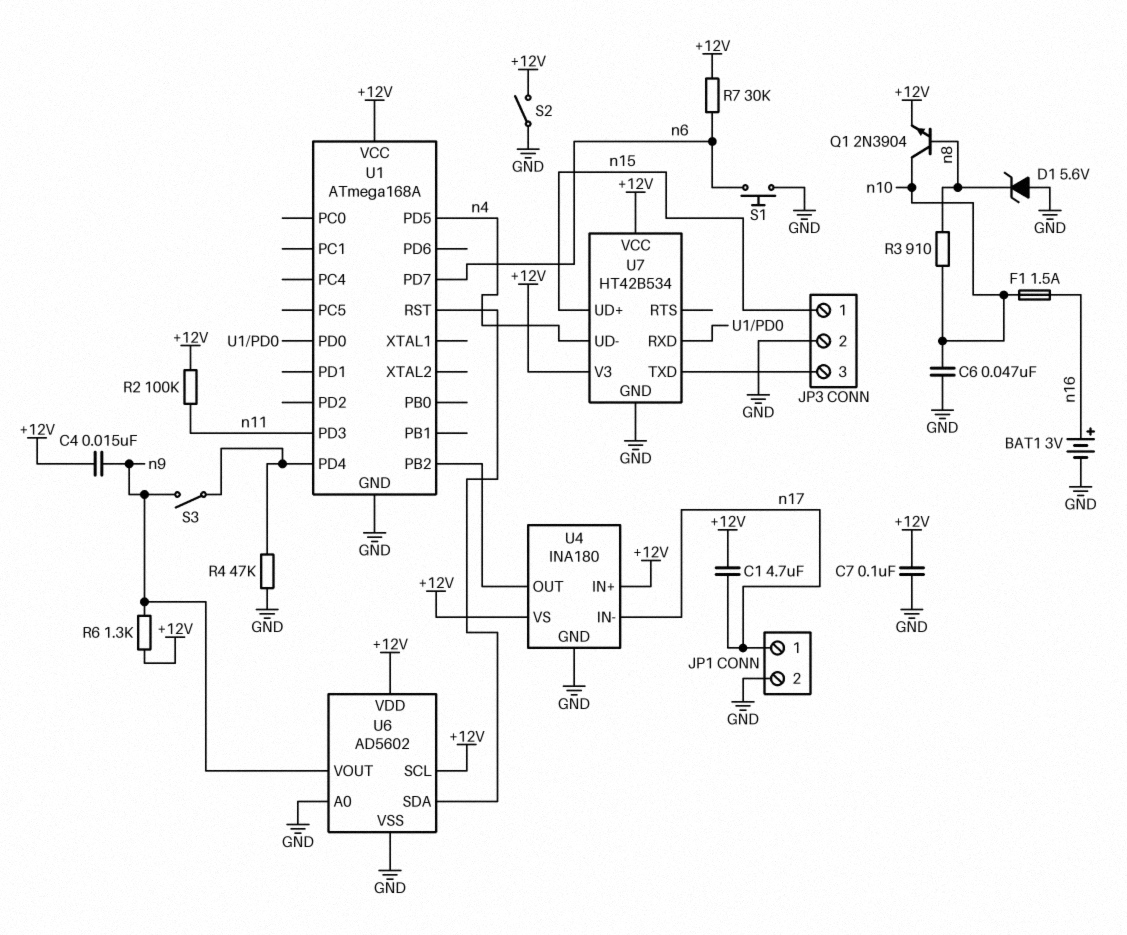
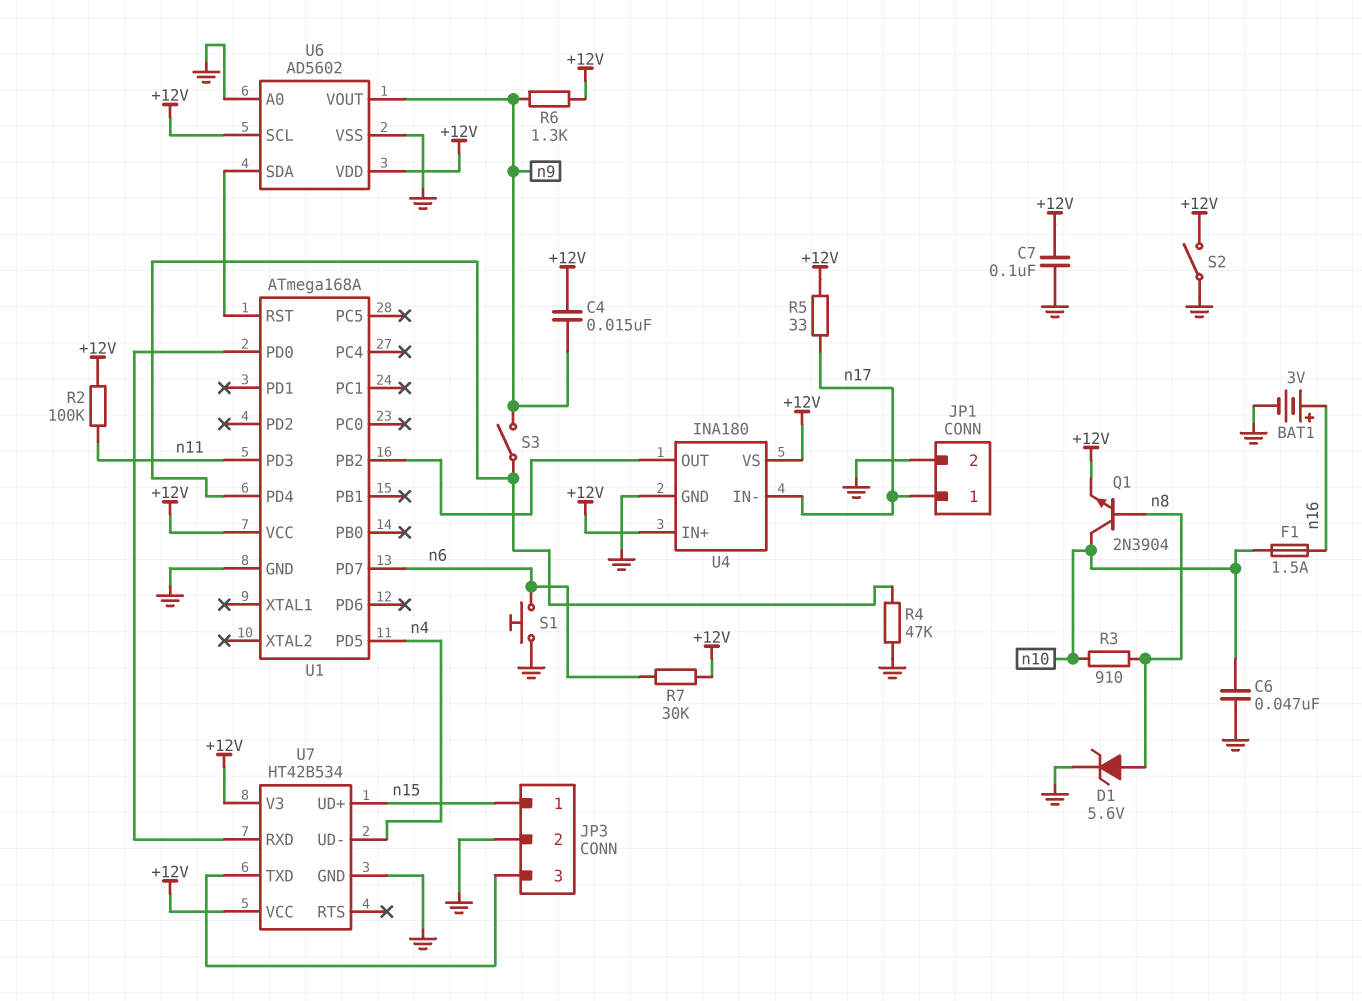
C1: 4.7uF (+12V, n17) -> none
D1: zener 5.6V (A GND, K n8) -> zener 5.6V (A n8, K GND)
R5: none -> 33 (+12V, n17)

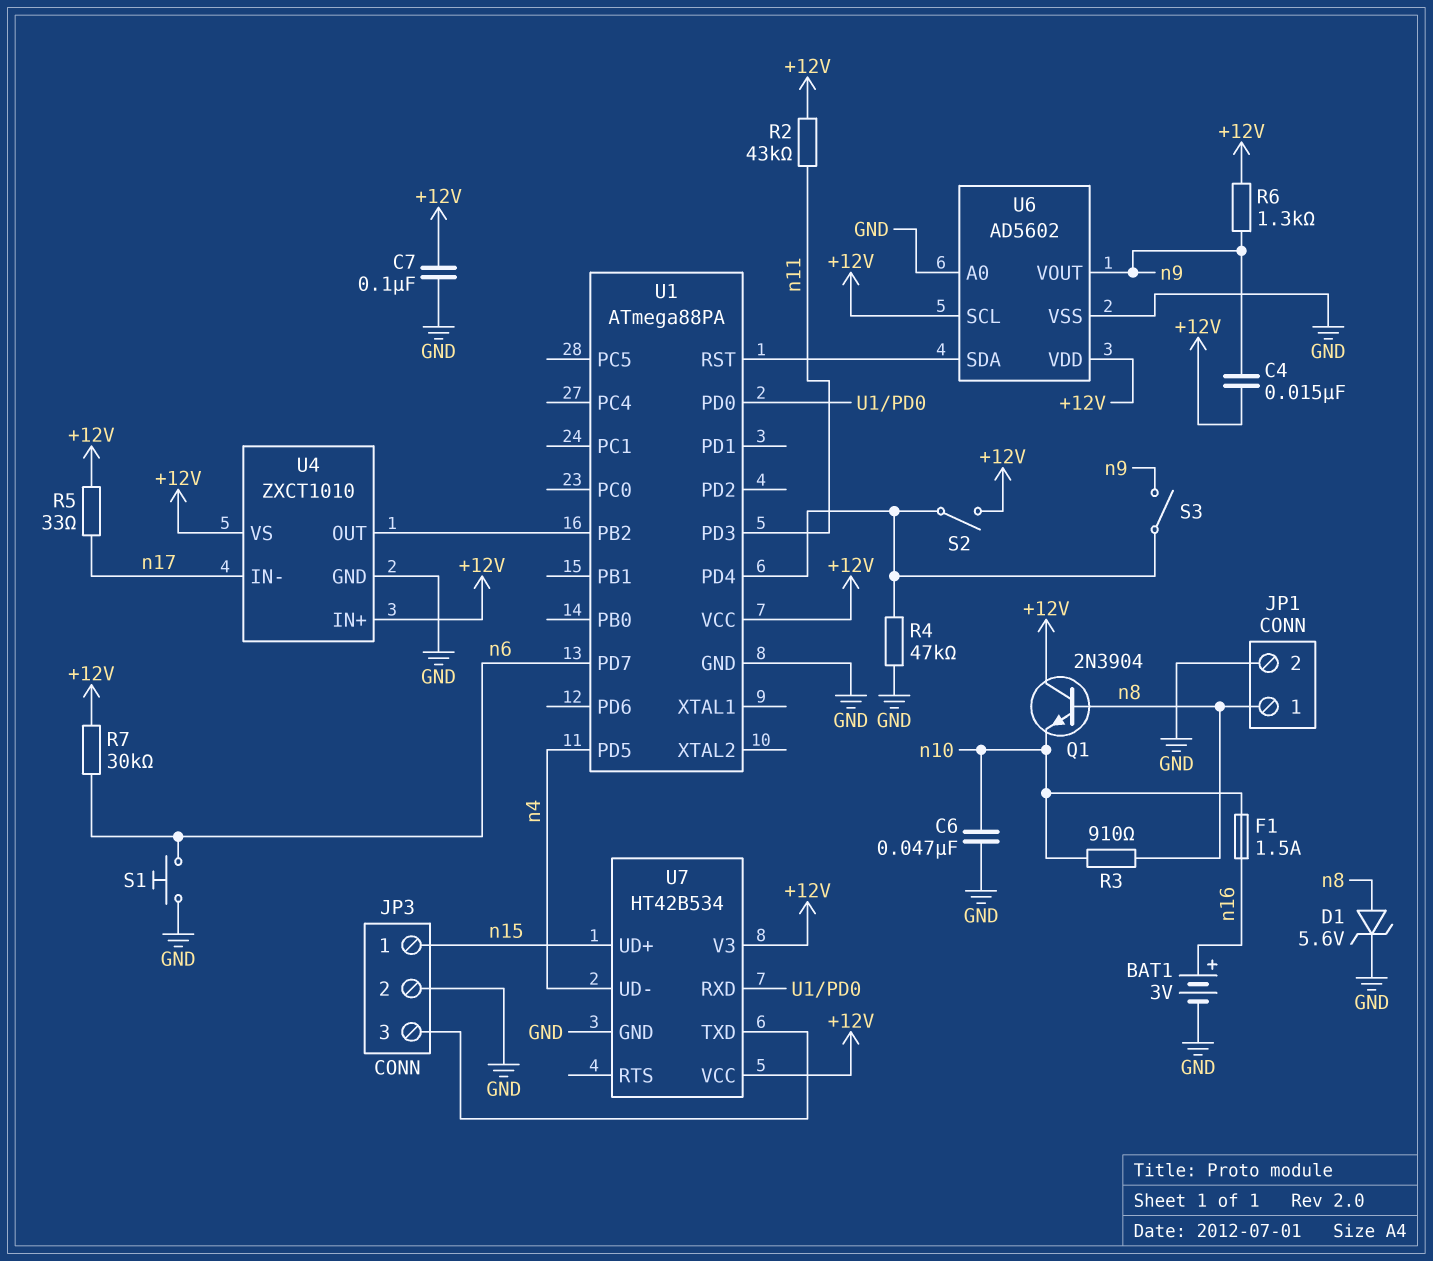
JP1 pin 1: n17 -> n8
Q1: NPN 2N3904 (B n8, C n10, E +12V) -> NPN 2N3904 (B n8, C +12V, E n10)
R2: 100k (+12V, n11) -> 43k (+12V, n11)
S2: switch (+12V, GND) -> switch (+12V, U1/PD4)
U1: ATmega168A -> ATmega88PA
U4: INA180 -> ZXCT1010

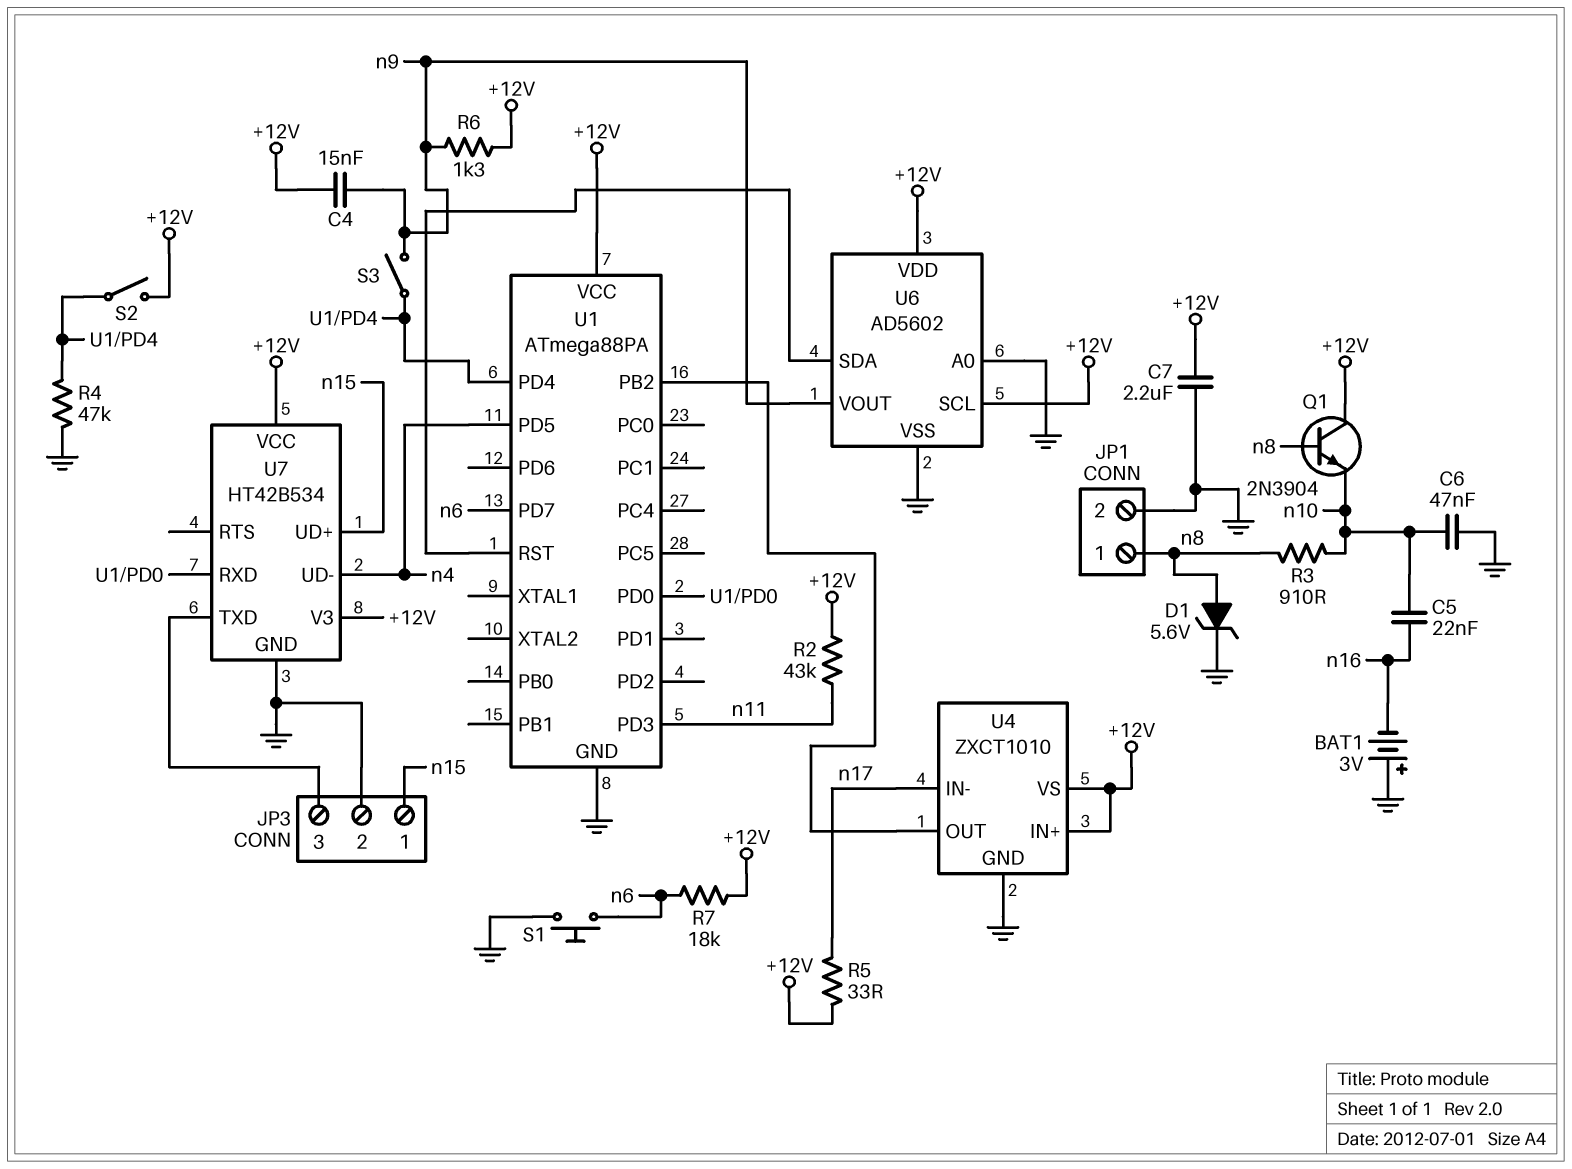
BAT1: 3V (plus n16, minus GND) -> 3V (plus GND, minus n16)
C5: none -> 22nF (n10, n16)
C7: 100nF (+12V, GND) -> 2.2uF (+12V, GND)
F1: 1.5A (n10, n16) -> none
R7: 30k (+12V, n6) -> 18k (+12V, n6)

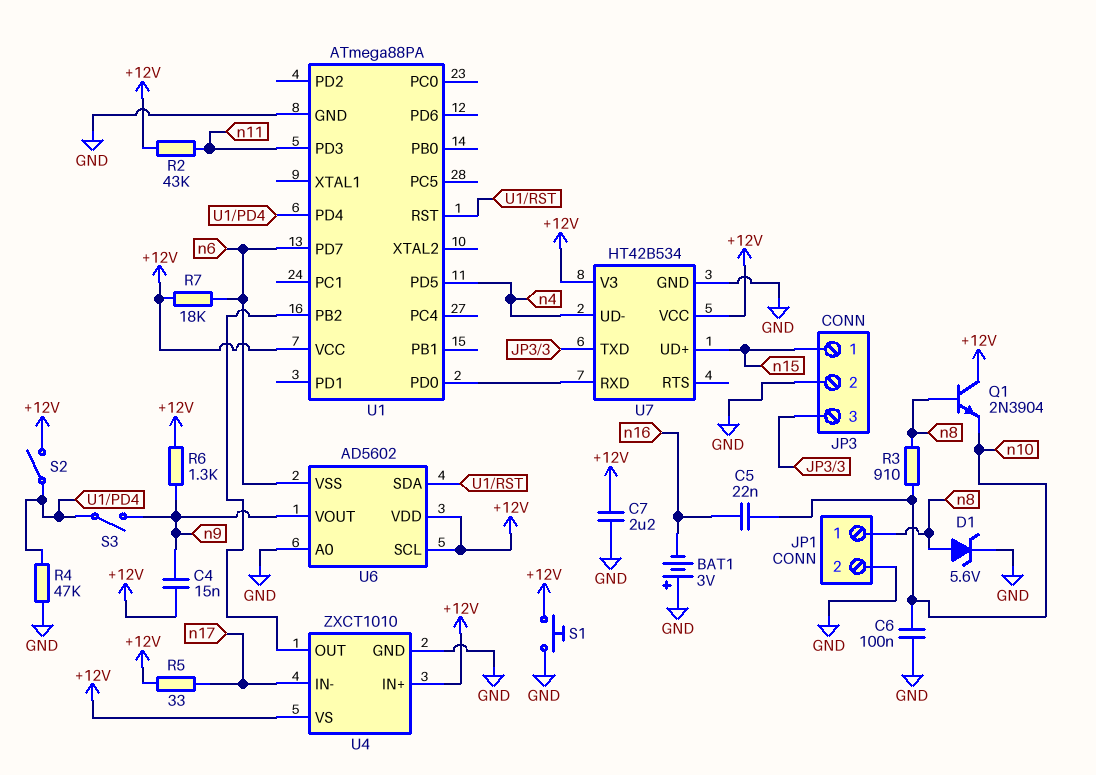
C6: 47nF (GND, n10) -> 100nF (GND, n10)
S1: button (GND, n6) -> button (+12V, GND)
U6 pin VSS: GND -> n6

